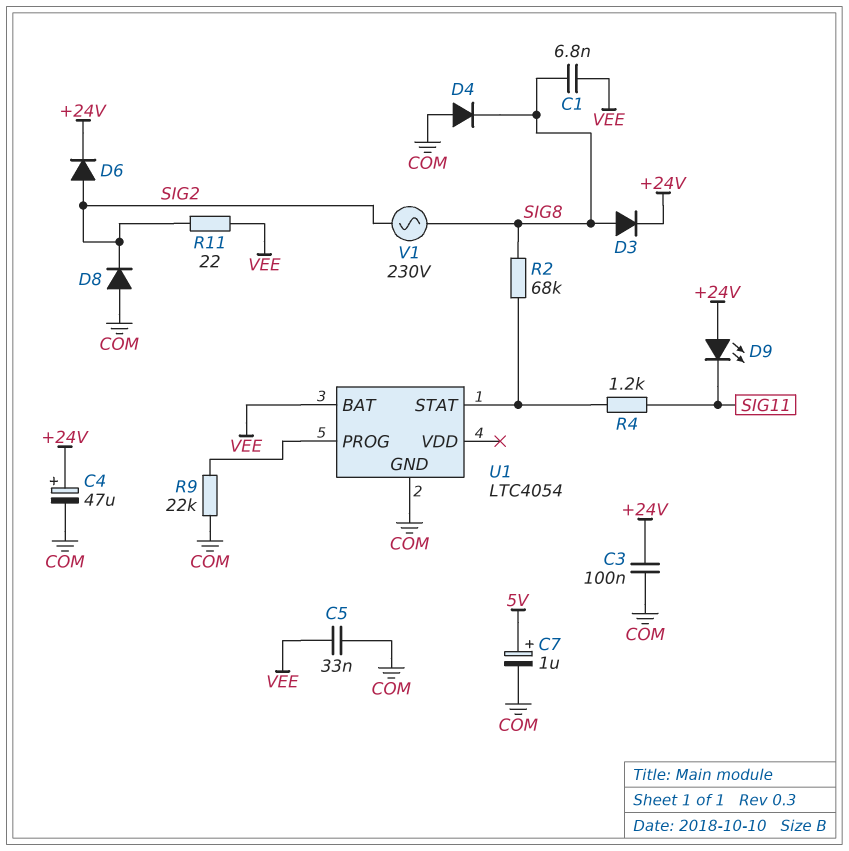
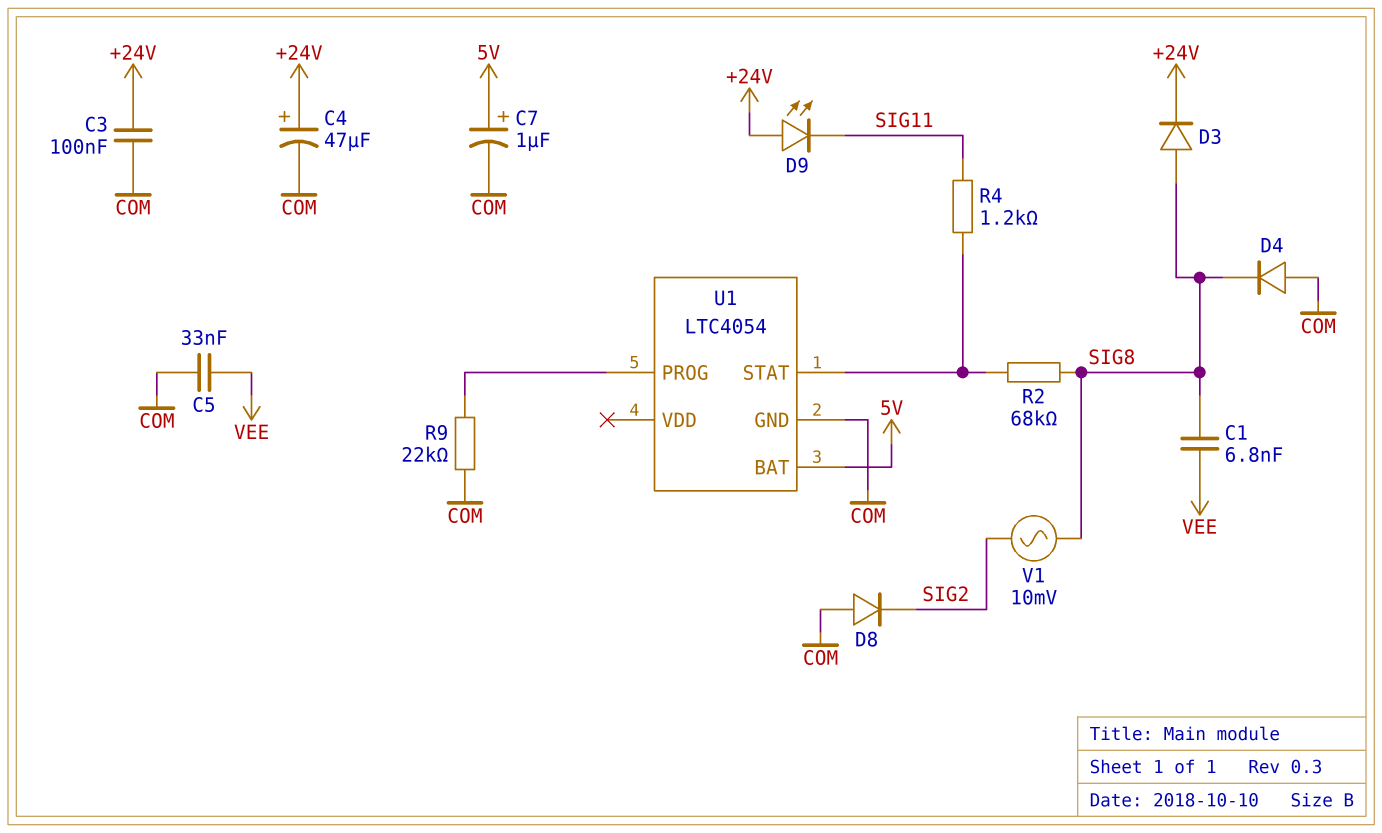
D6: diode (A SIG2, K +24V) -> none
R11: 22 (SIG2, VEE) -> none
U1 pin BAT: VEE -> 5V
V1: AC 230V (SIG2, SIG8) -> AC 10mV (SIG2, SIG8)

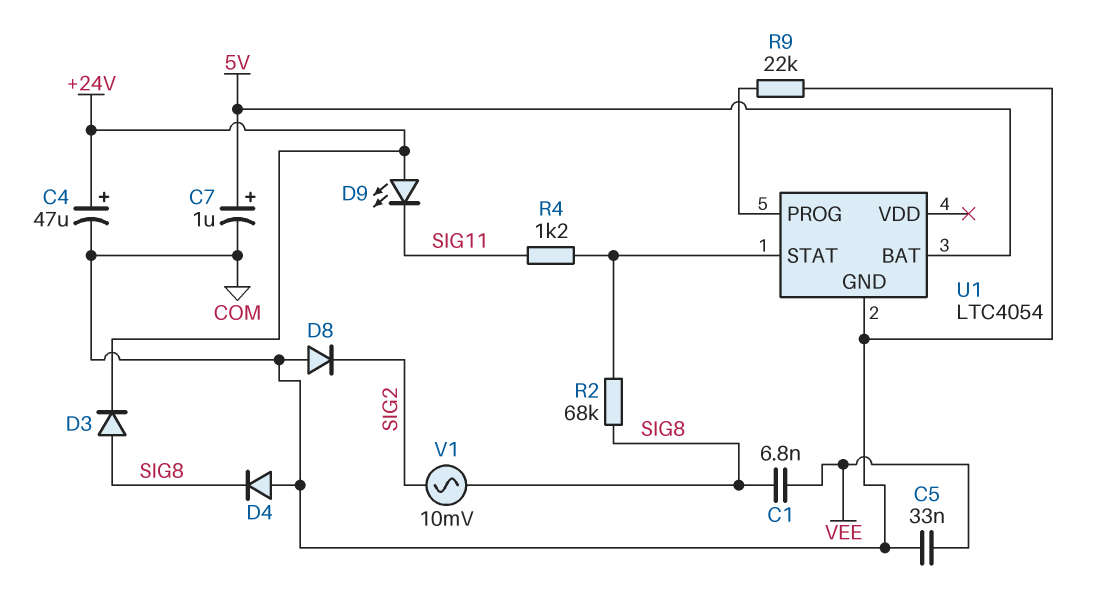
C3: 100nF (+24V, COM) -> none

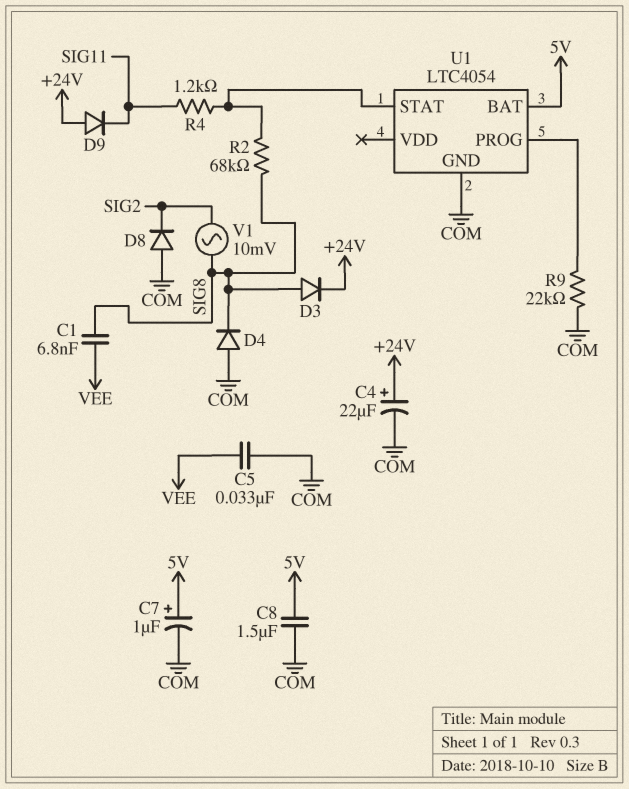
C4: 47uF (plus +24V, minus COM) -> 22uF (plus +24V, minus COM)
C8: none -> 1.5uF (5V, COM)
D9: LED (A +24V, K SIG11) -> diode (A +24V, K SIG11)

